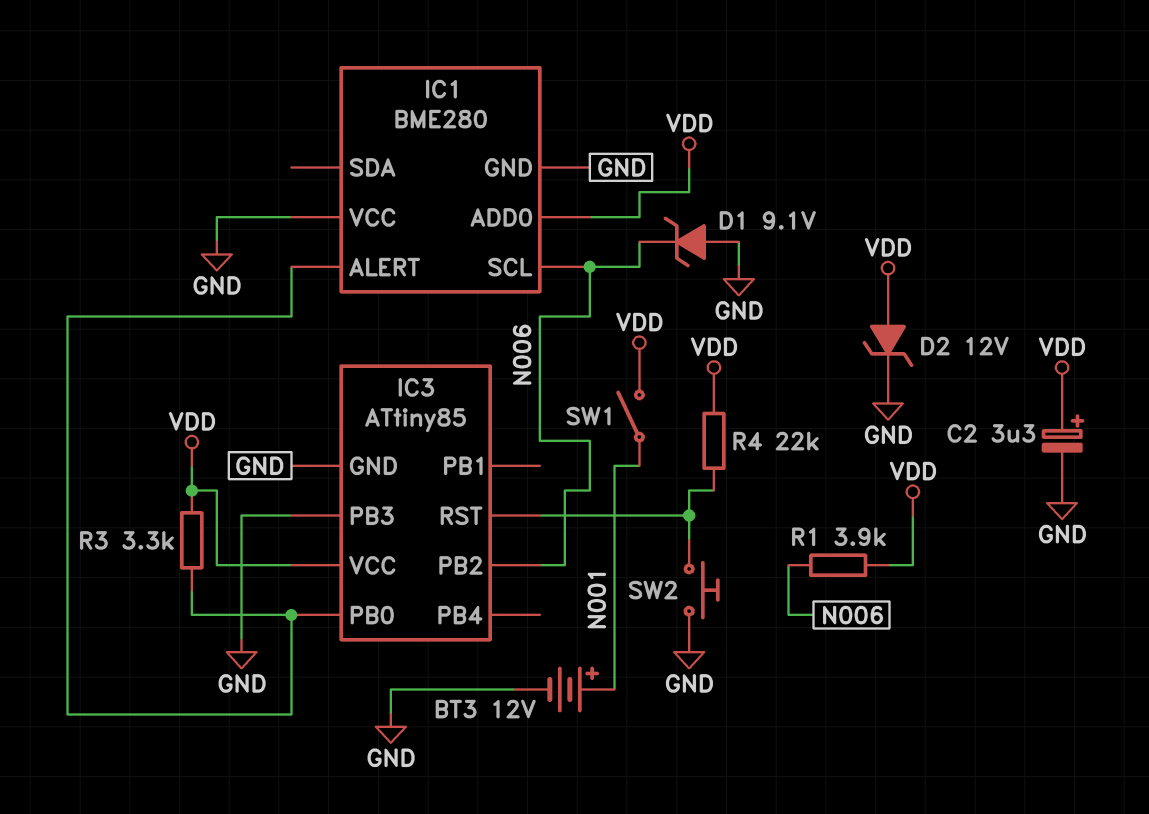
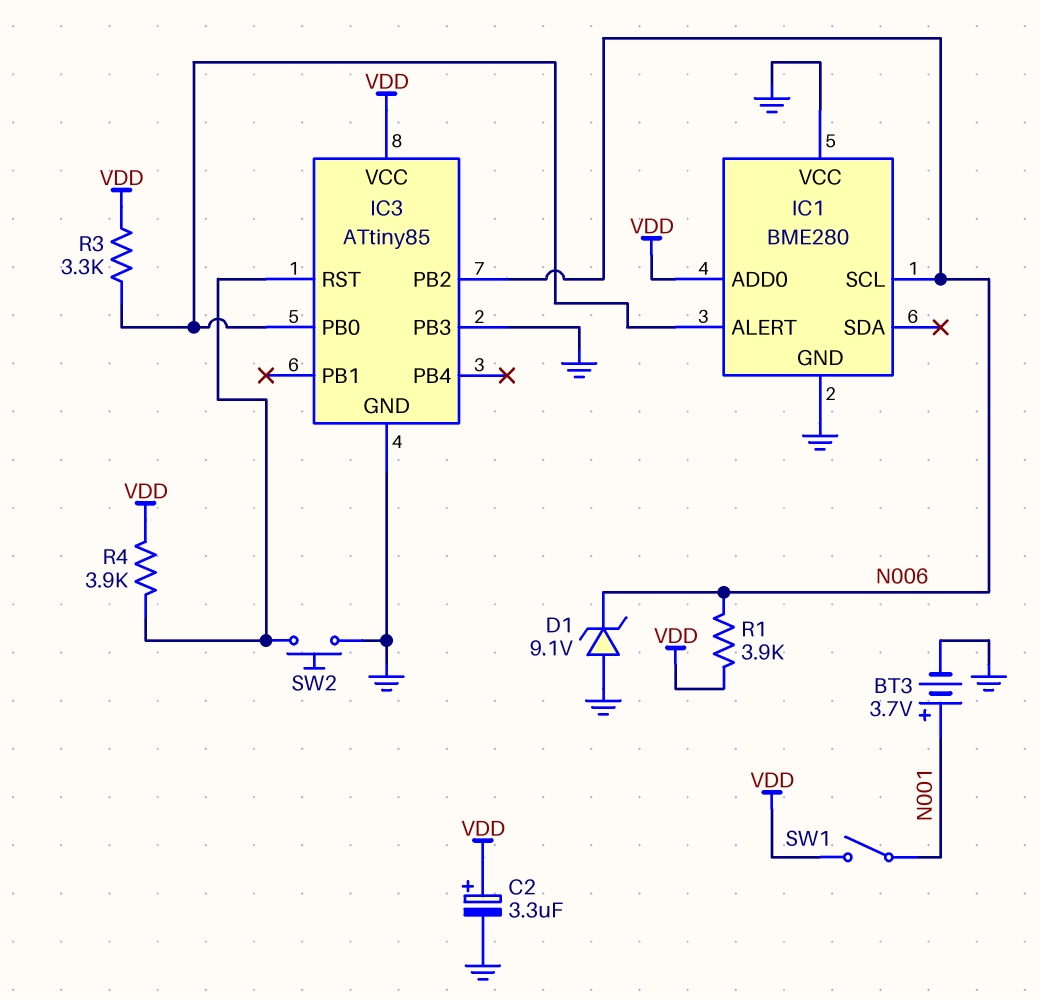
BT3: 12V (plus N001, minus GND) -> 3.7V (plus N001, minus GND)
D2: zener 12V (A VDD, K GND) -> none
R4: 22k (IC3/RST, VDD) -> 3.9k (IC3/RST, VDD)

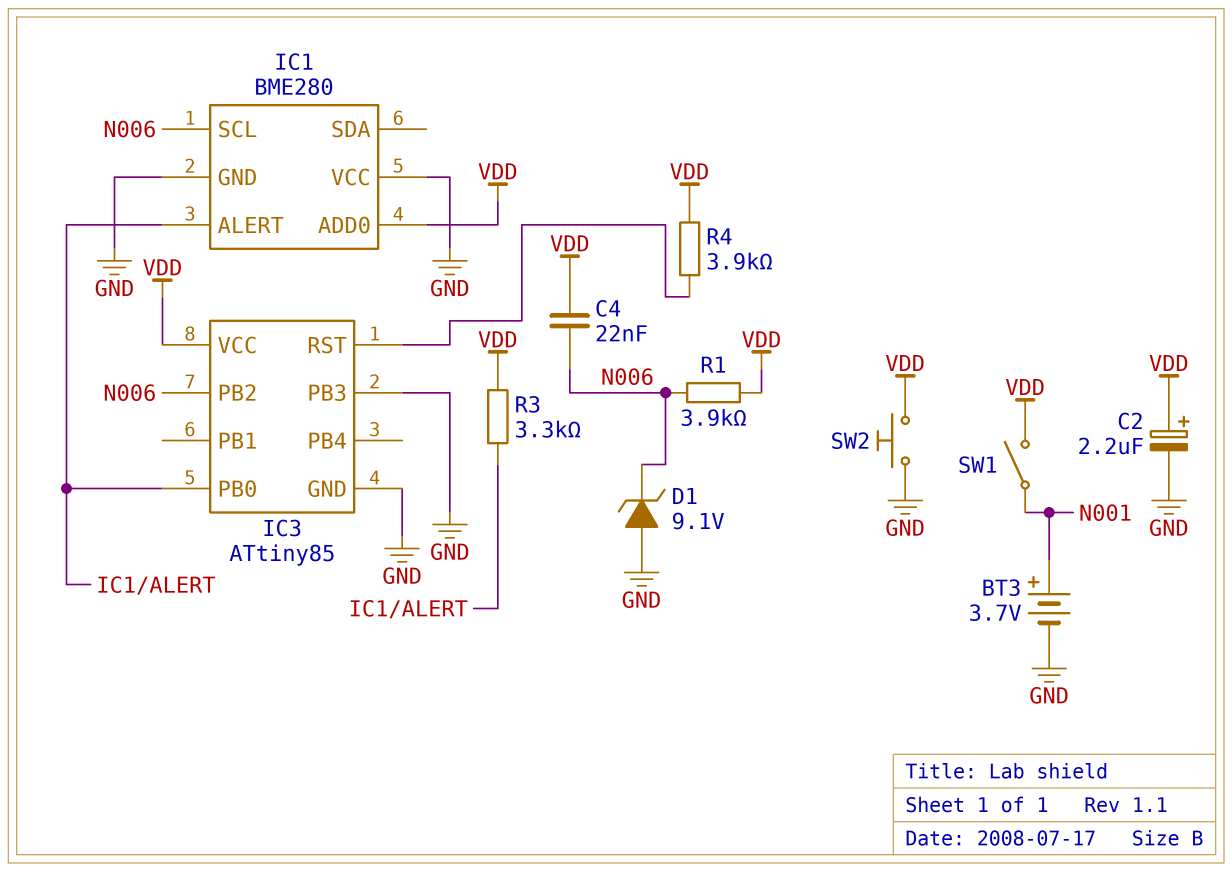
C2: 3.3uF (plus VDD, minus GND) -> 2.2uF (plus VDD, minus GND)
C4: none -> 22nF (N006, VDD)
SW2: button (GND, IC3/RST) -> button (GND, VDD)

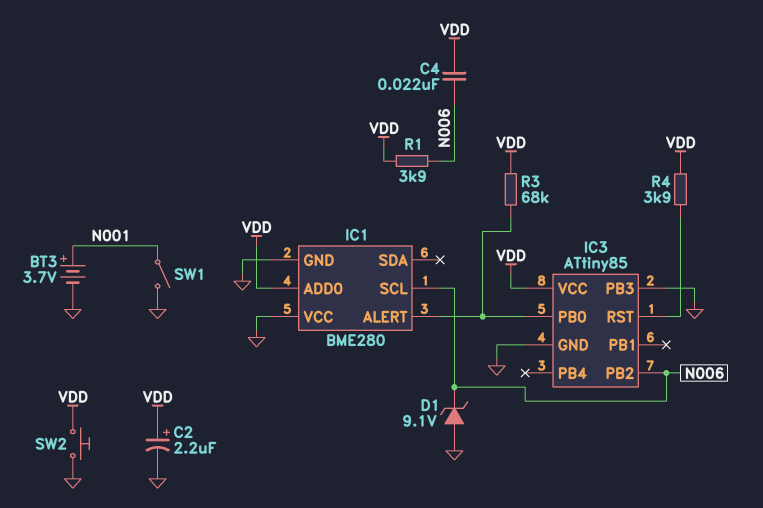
R3: 3.3k (IC1/ALERT, VDD) -> 68k (IC1/ALERT, VDD)
SW1: switch (N001, VDD) -> switch (GND, N001)

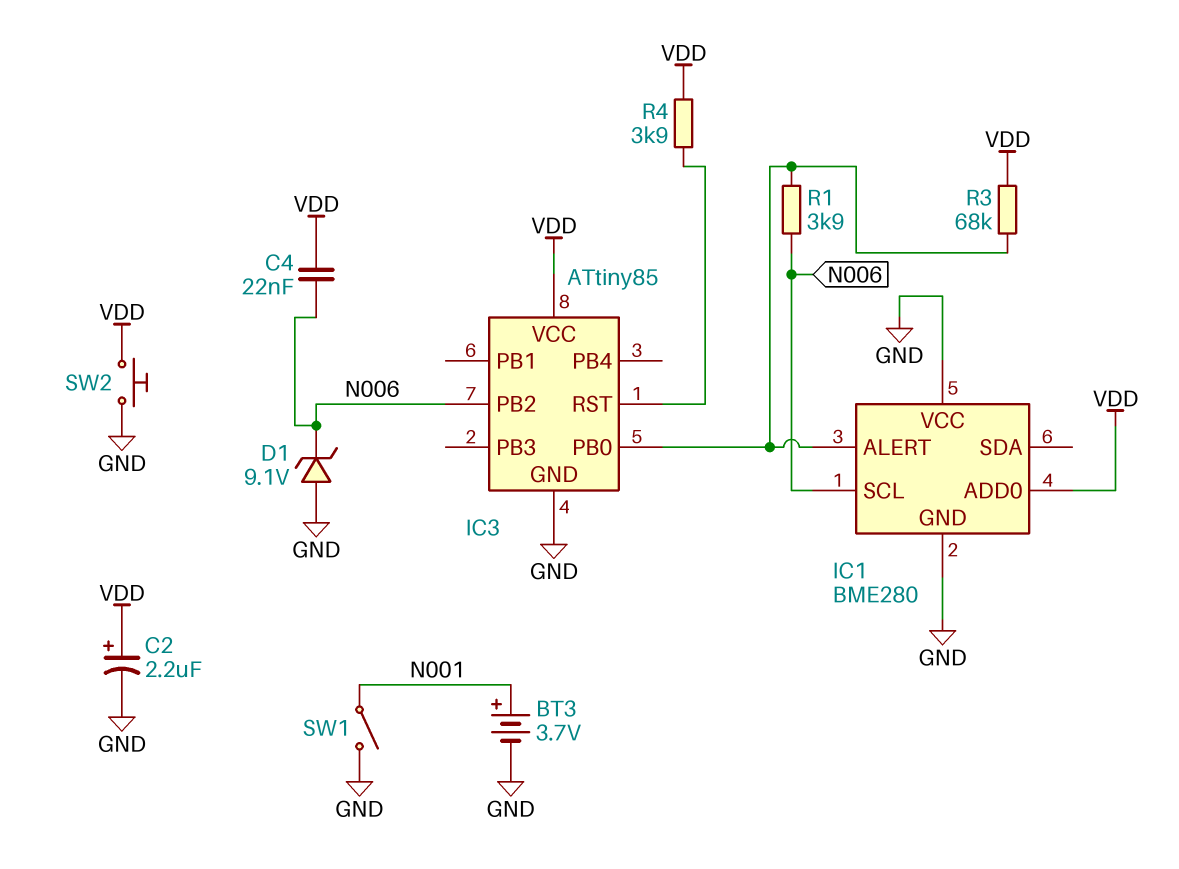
IC3 pin PB3: GND -> none
R1: 3.9k (N006, VDD) -> 3.9k (IC1/ALERT, N006)

